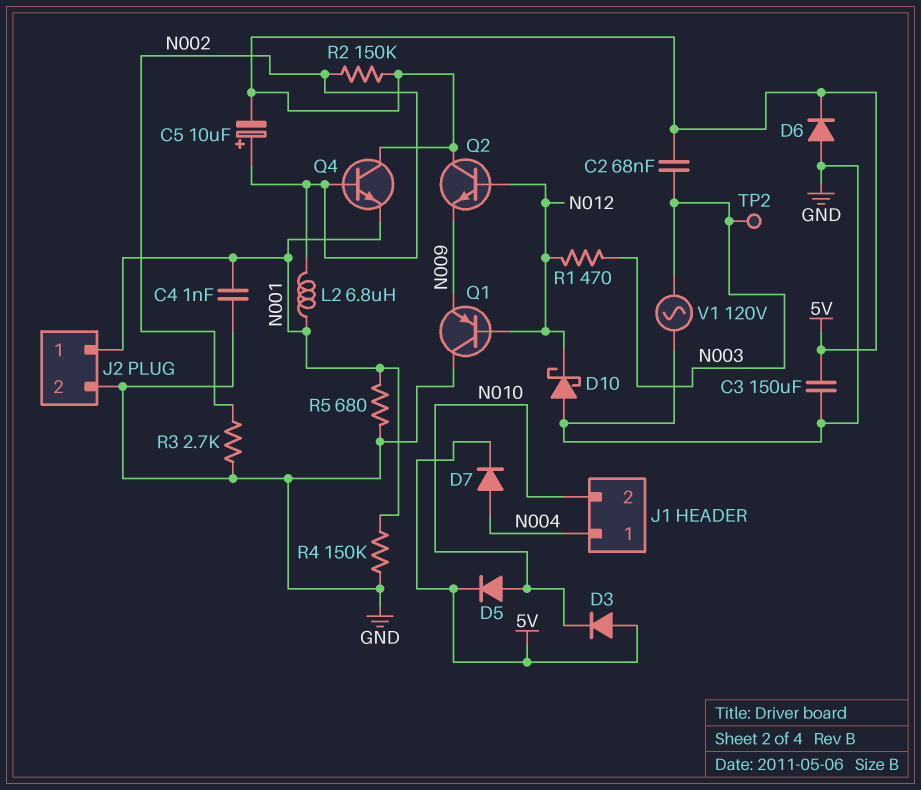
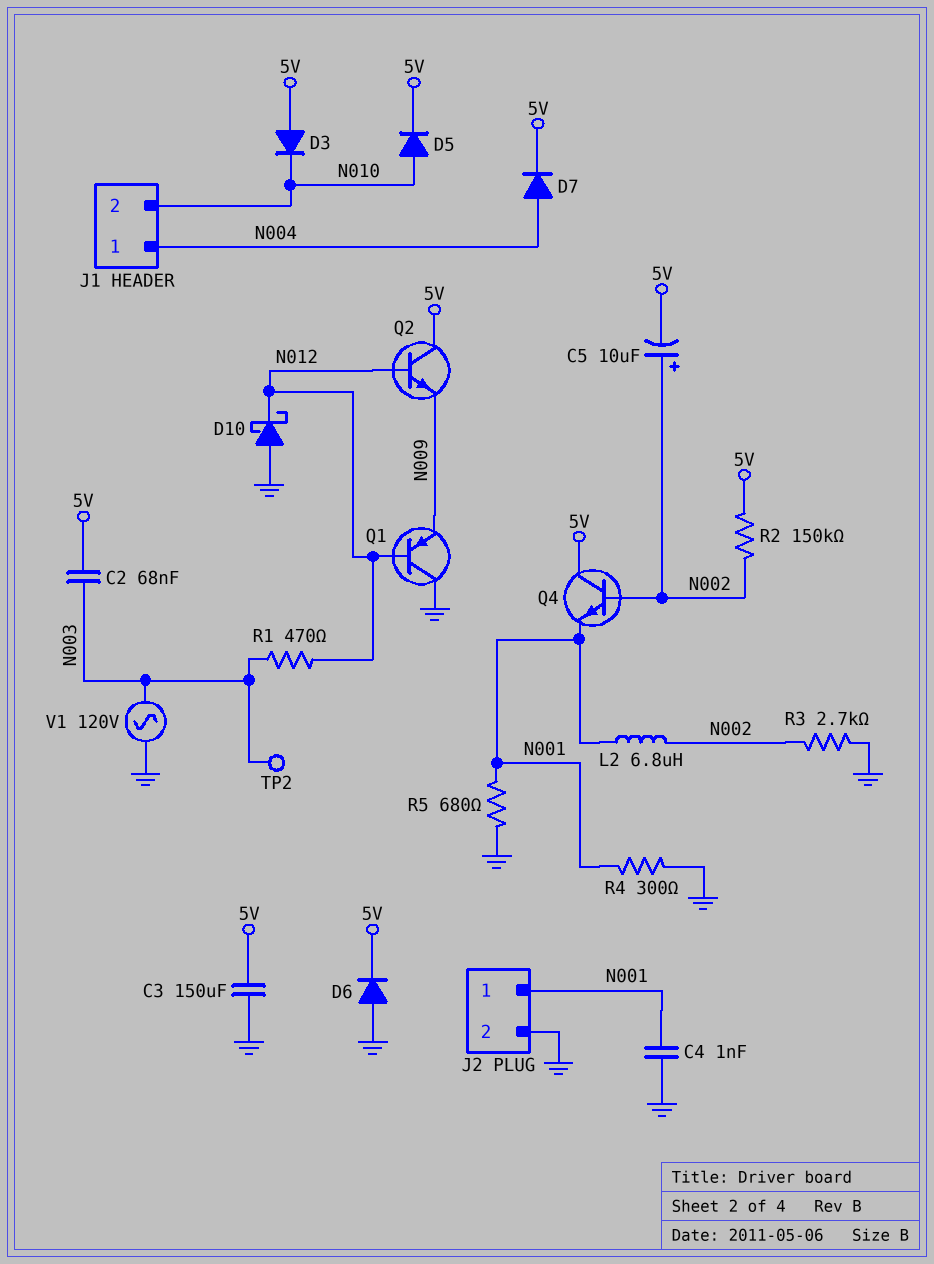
R4: 150k (GND, N001) -> 300 (GND, N001)

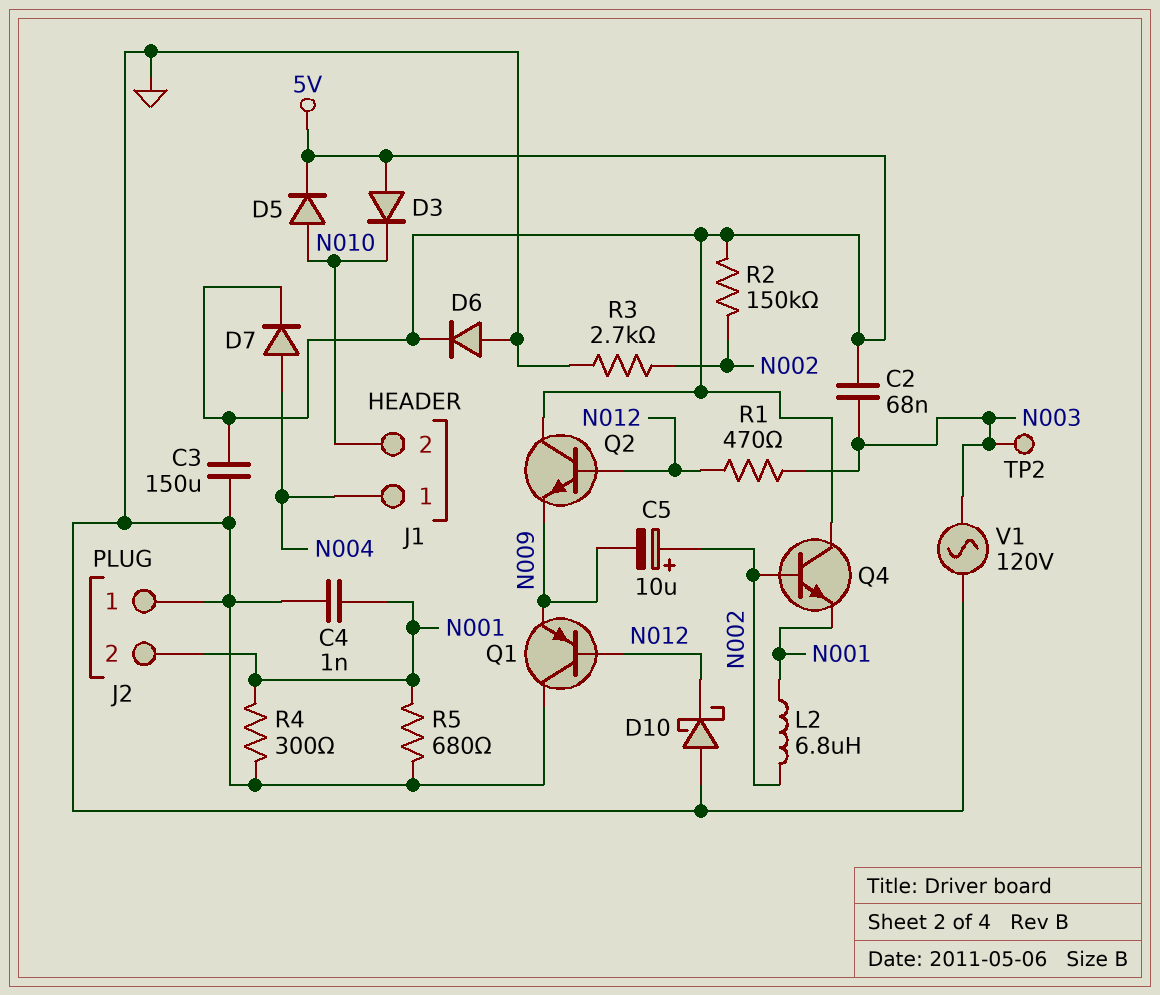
C5: 10uF (plus N002, minus 5V) -> 10uF (plus N002, minus N009)
J2 pin 1: N001 -> GND
J2 pin 2: GND -> N001

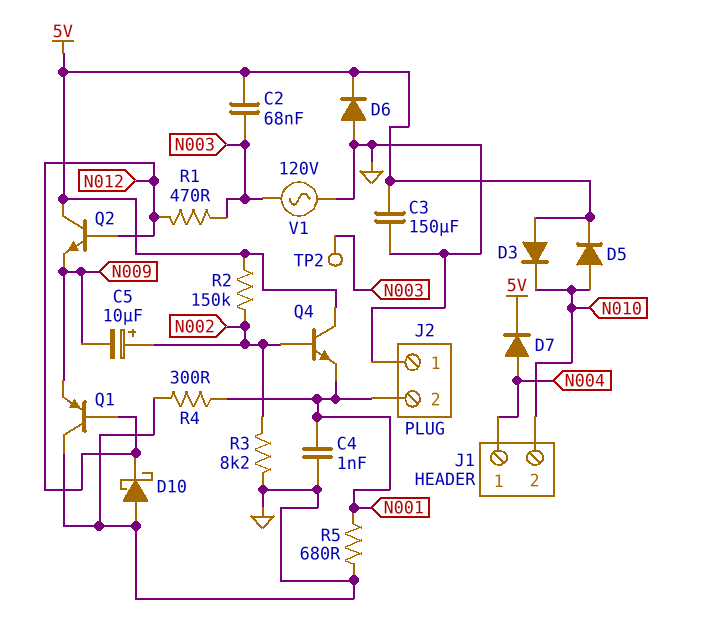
L2: 6.8uH (N001, N002) -> none
R3: 2.7k (GND, N002) -> 8.2k (GND, N002)

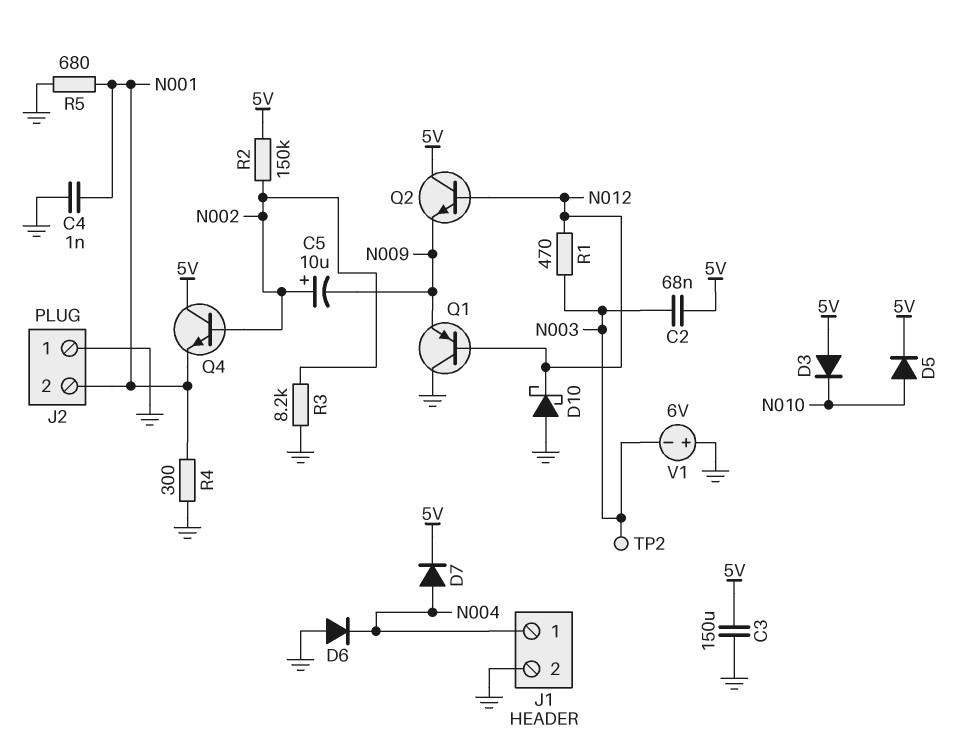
D6: diode (A GND, K 5V) -> diode (A GND, K N004)
J1 pin 2: N010 -> GND
V1: AC 120V (GND, N003) -> 6V (plus GND, minus N003)

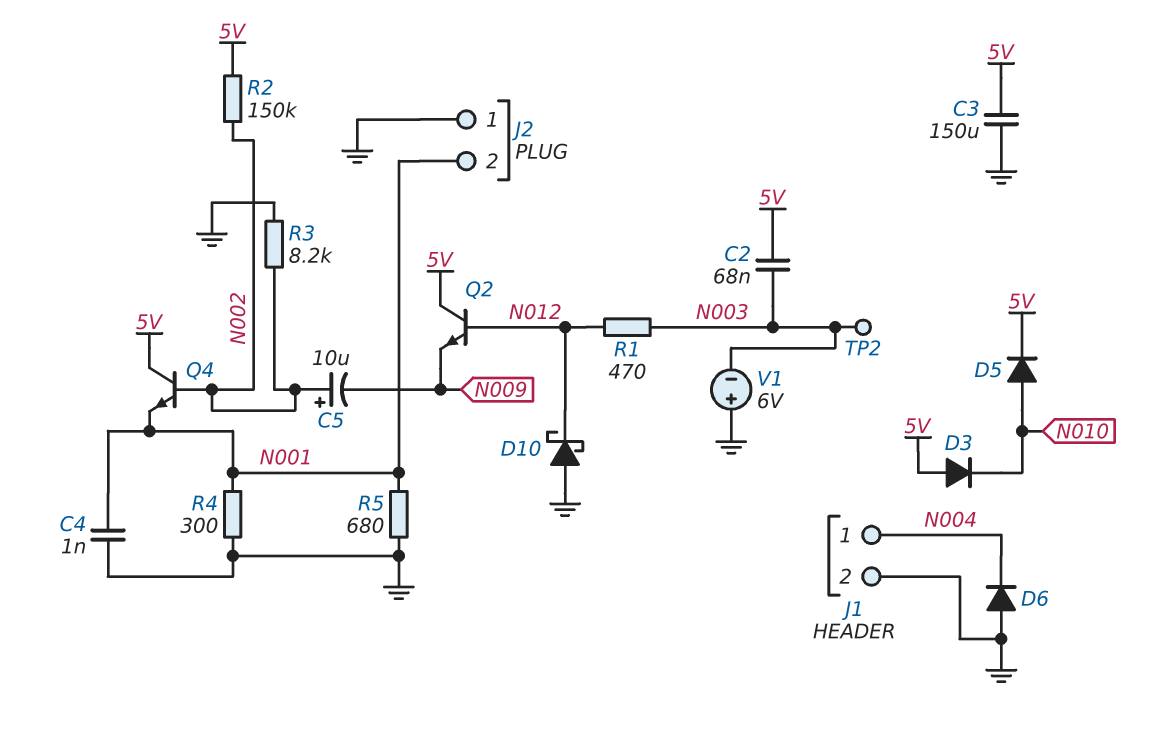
D7: diode (A N004, K 5V) -> none
Q1: PNP (B N012, C GND, E N009) -> none

